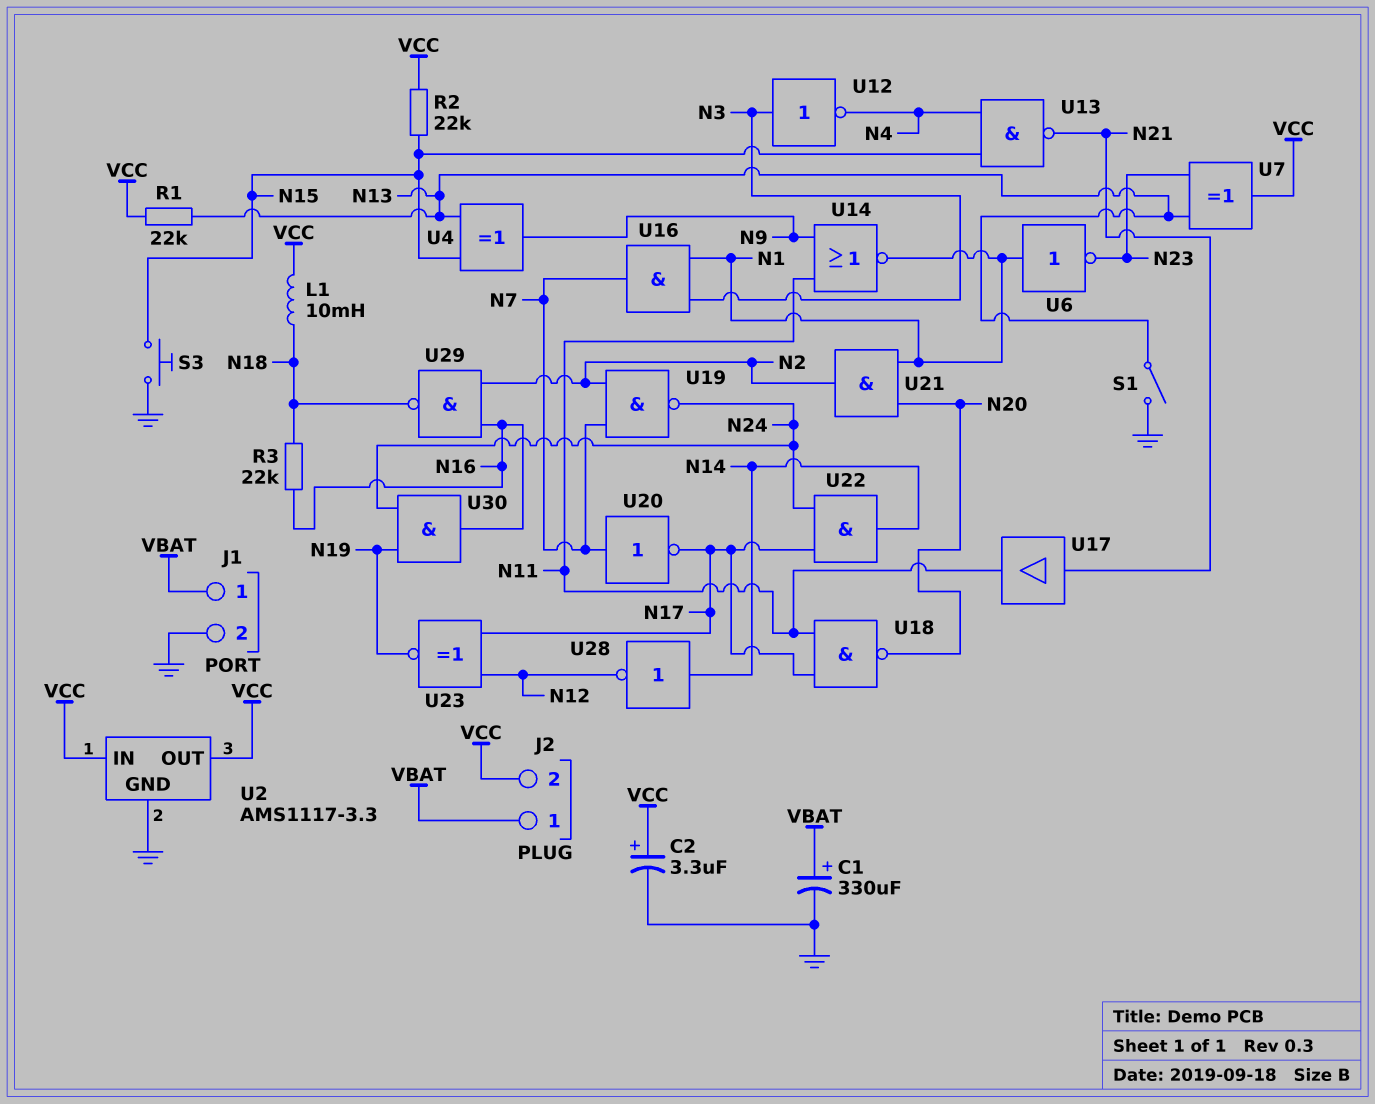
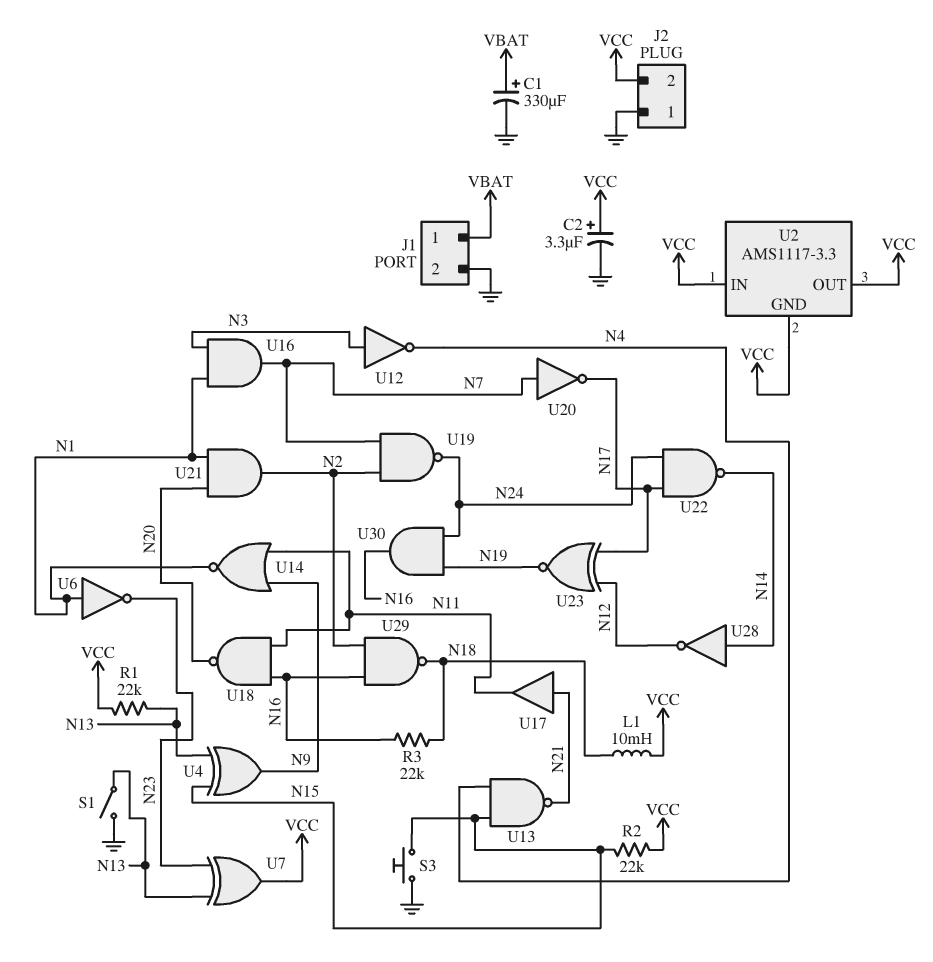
J2 pin 1: VBAT -> GND
U2 pin GND: GND -> VCC
U18: NAND (in N11, in N17, out N20) -> NAND (in N11, in N16, out N20)
U22: AND (in N17, in N24, out N14) -> NAND (in N17, in N24, out N14)

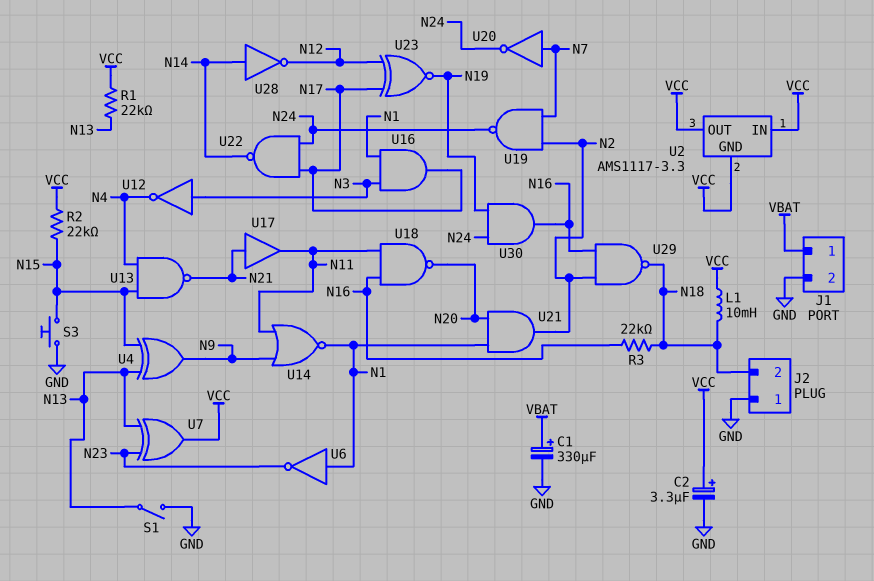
J2 pin 2: VCC -> N18
U16: AND (in N1, in N3, out N7) -> AND (in N1, in N3, out N17)
U20: NOT (in N7, out N17) -> NOT (in N7, out N24)

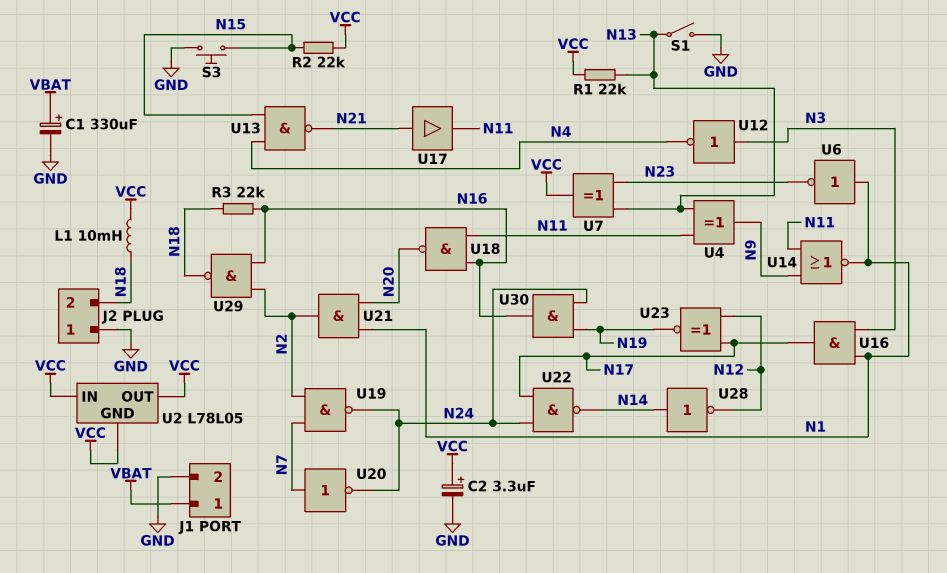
U2: AMS1117-3.3 -> L78L05
U4: XOR (in N13, in N15, out N9) -> XOR (in N11, in N13, out N9)

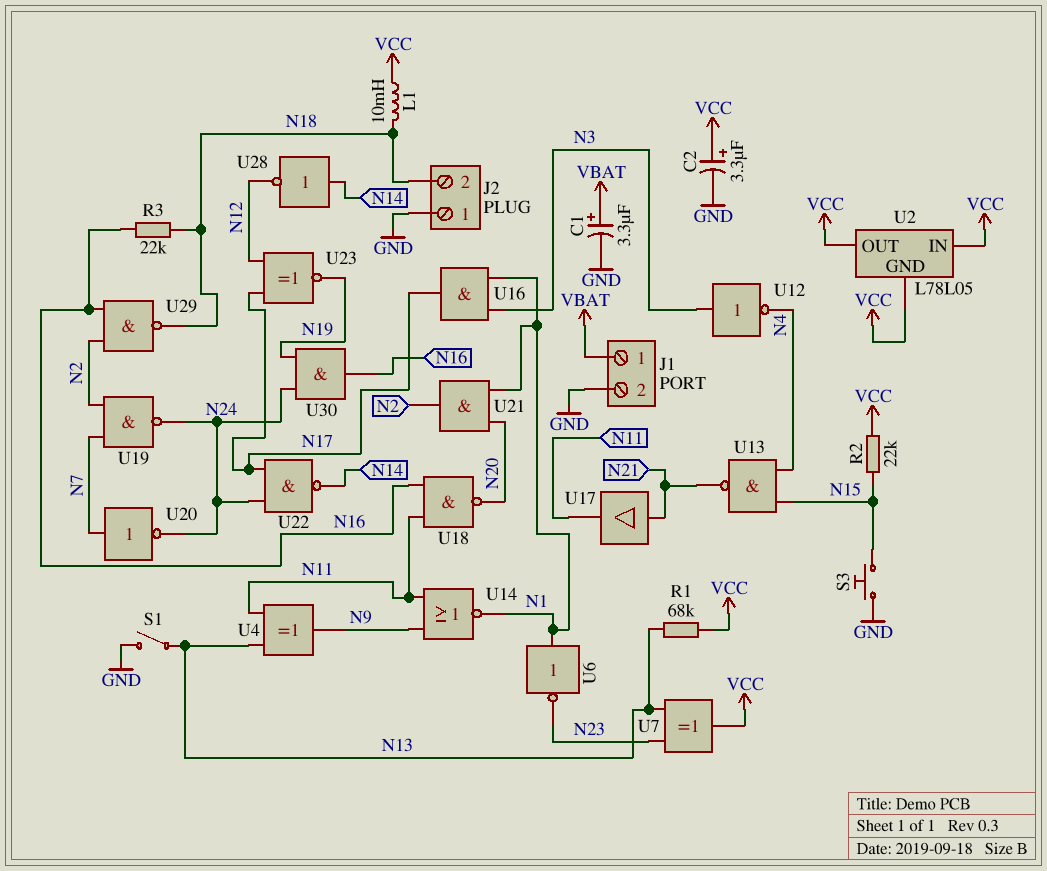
C1: 330uF (plus VBAT, minus GND) -> 3.3uF (plus VBAT, minus GND)
R1: 22k (N13, VCC) -> 68k (N13, VCC)

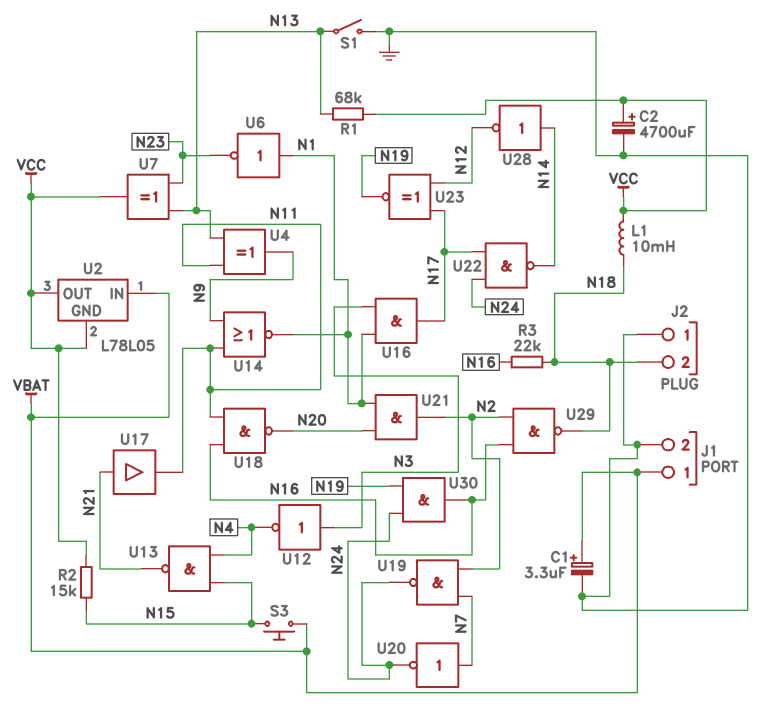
C2: 3.3uF (plus VCC, minus GND) -> 4700uF (plus VCC, minus GND)
R2: 22k (N15, VCC) -> 15k (N15, VCC)
S3: button (GND, N15) -> button (N15, VBAT)
U2 pin IN: VCC -> VBAT

